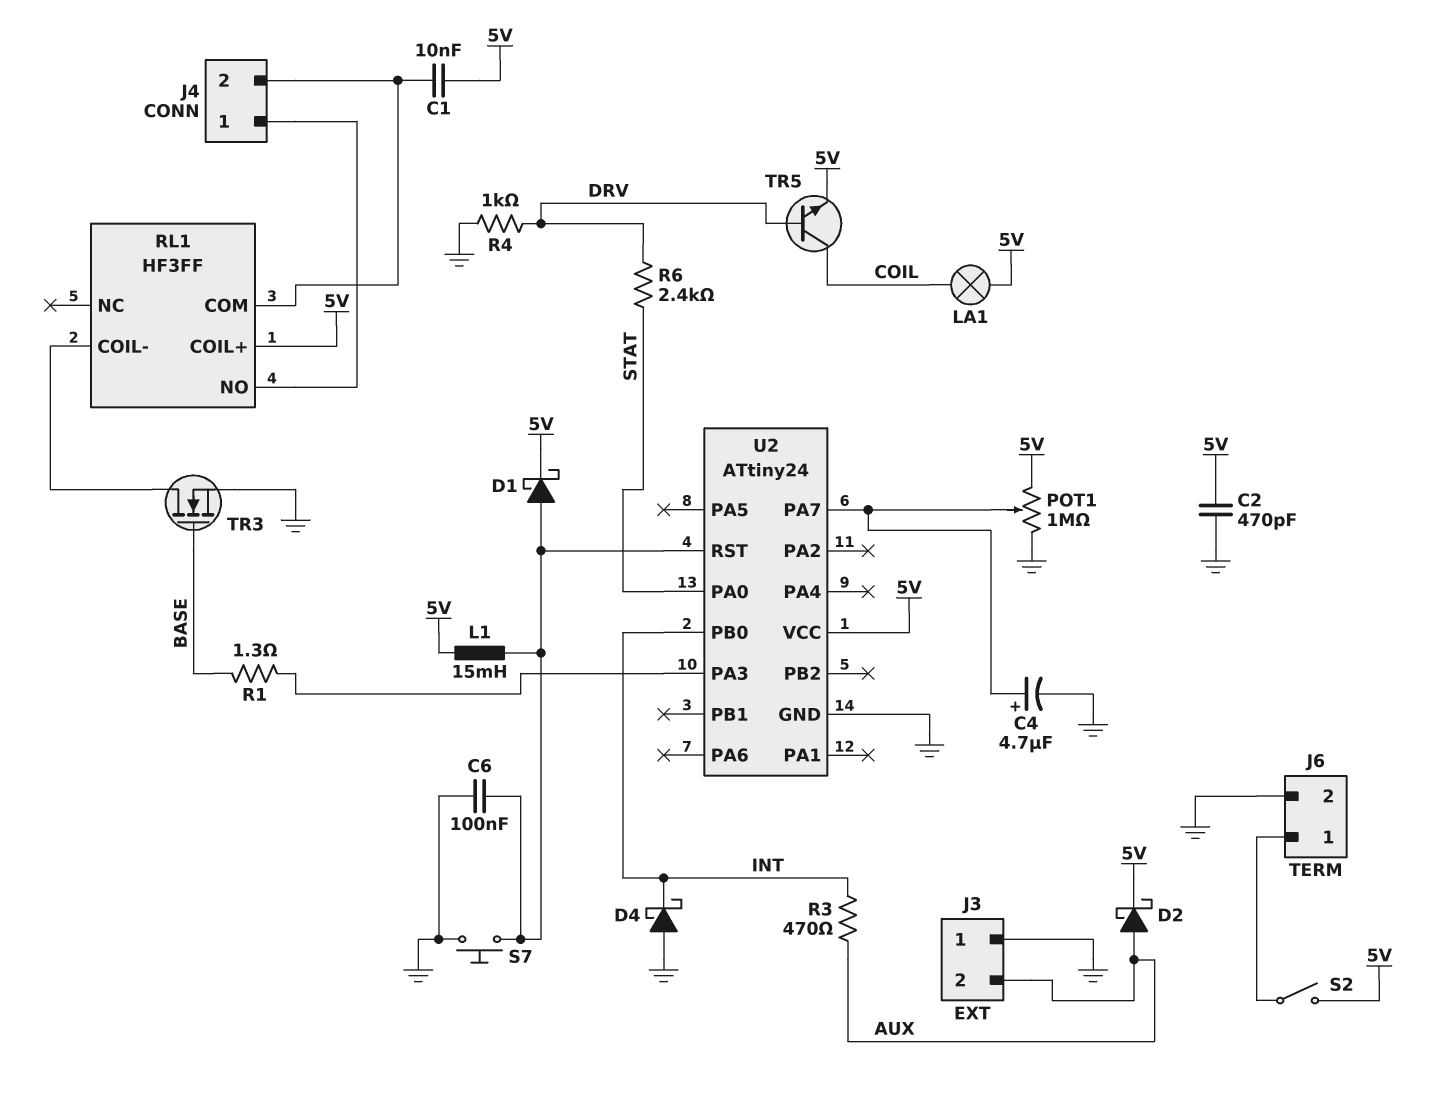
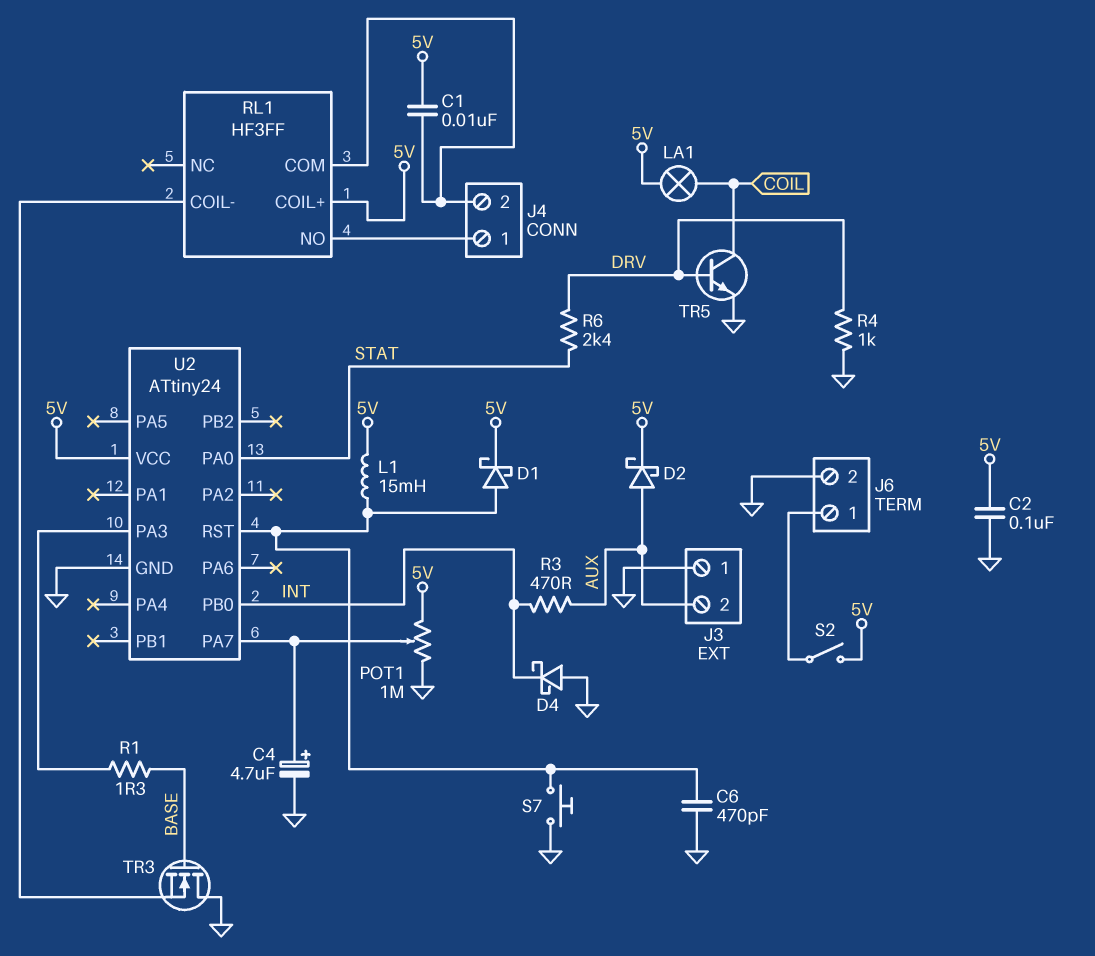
C2: 470pF (5V, GND) -> 100nF (5V, GND)
C6: 100nF (GND, U2/RST) -> 470pF (GND, U2/RST)
TR3: NMOS (G BASE, D RL1/COIL-, S GND) -> NMOS (G BASE, D GND, S RL1/COIL-)
TR5: NPN (B DRV, C COIL, E 5V) -> NPN (B DRV, C COIL, E GND)

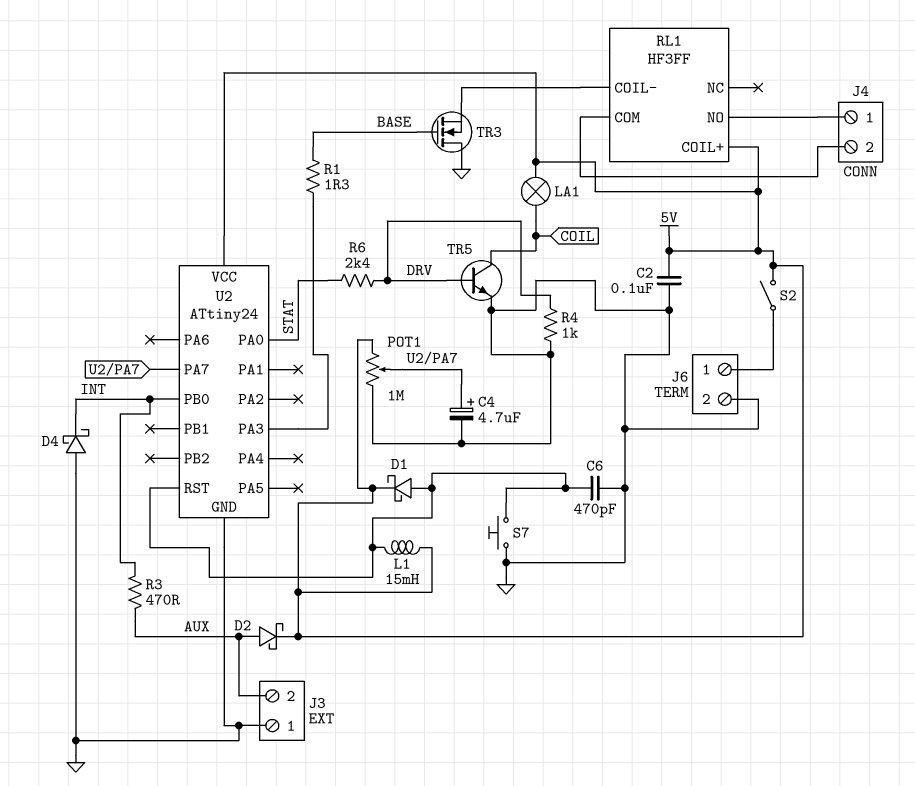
C1: 10nF (5V, J4/2) -> none

